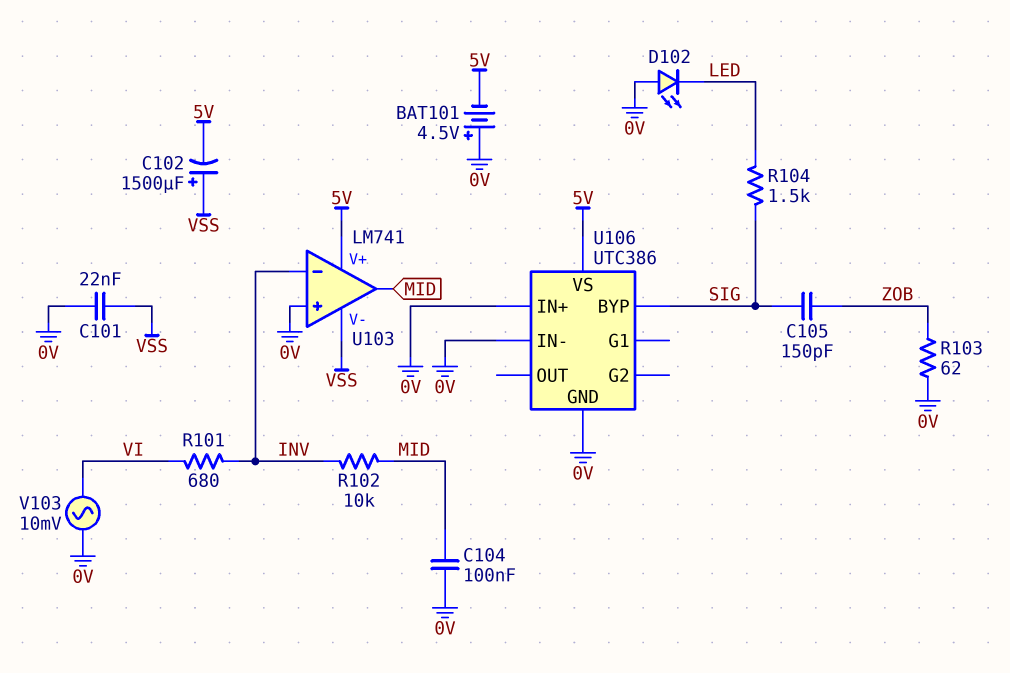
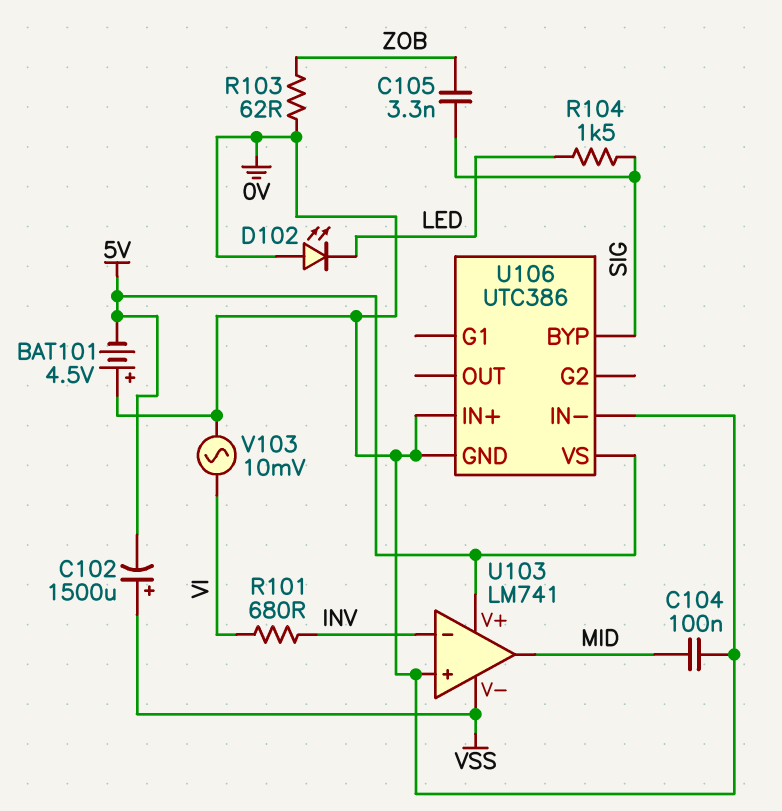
C101: 22nF (0V, VSS) -> none
C105: 150pF (SIG, ZOB) -> 3.3nF (SIG, ZOB)
R102: 10k (INV, MID) -> none

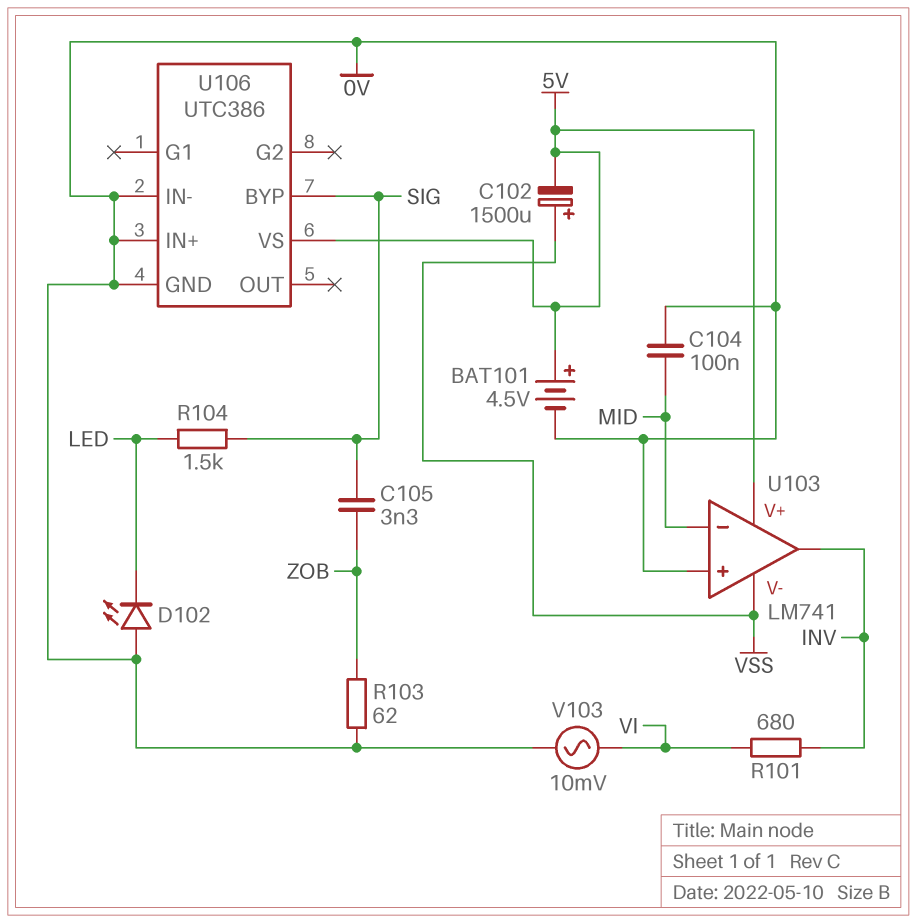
BAT101: 4.5V (plus 0V, minus 5V) -> 4.5V (plus 5V, minus 0V)
U103 pin in-: INV -> MID
U103 pin out: MID -> INV

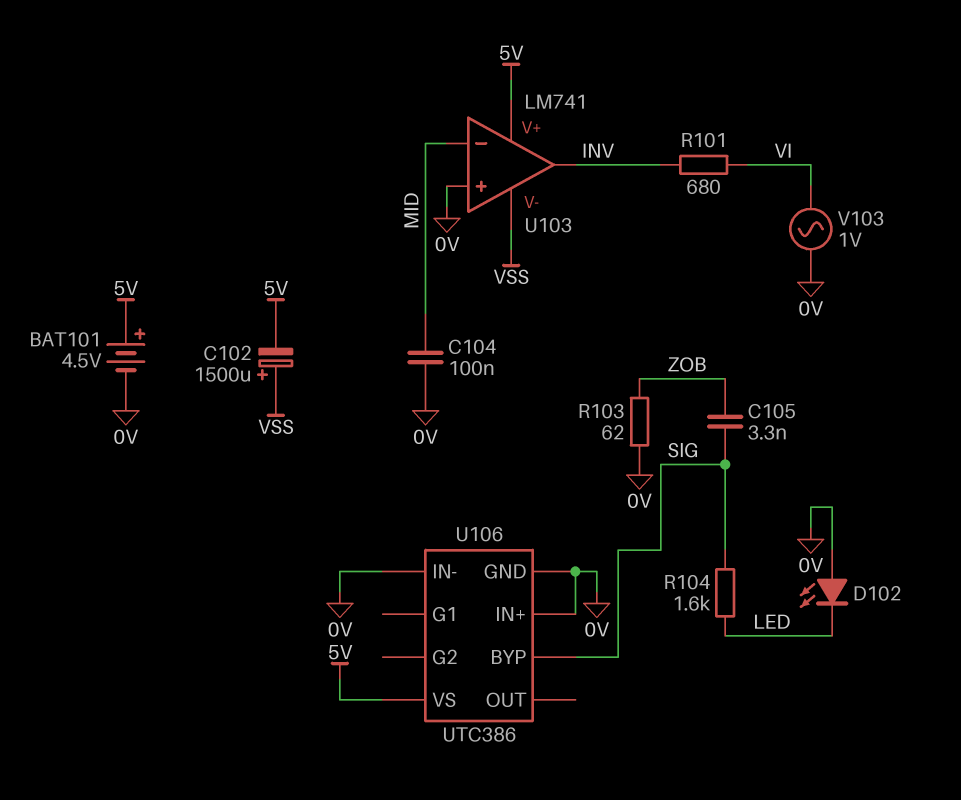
R104: 1.5k (LED, SIG) -> 1.6k (LED, SIG)
V103: AC 10mV (0V, VI) -> AC 1V (0V, VI)

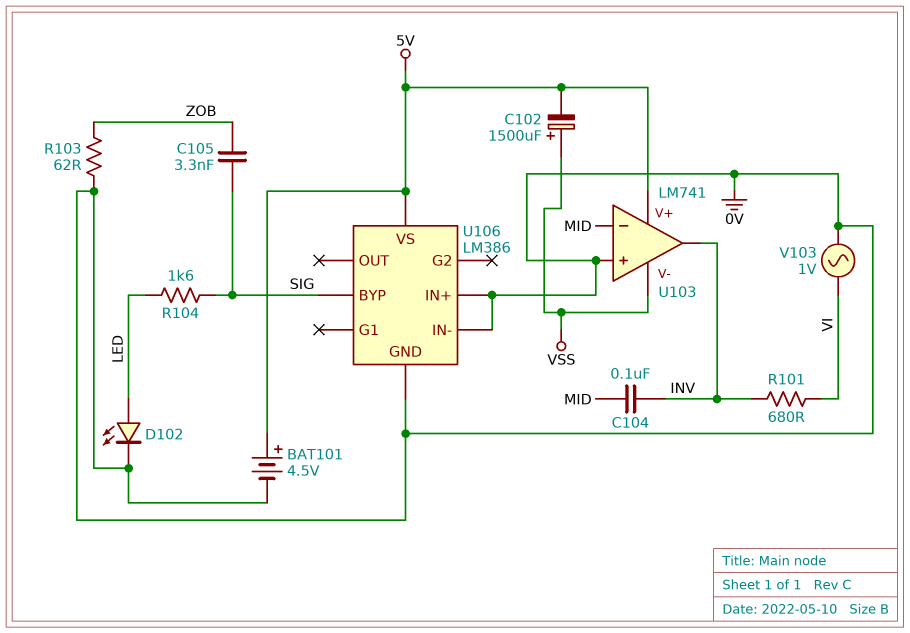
C104: 100nF (0V, MID) -> 100nF (INV, MID)
D102: LED (A 0V, K LED) -> LED (A LED, K 0V)
U106: UTC386 -> LM386

